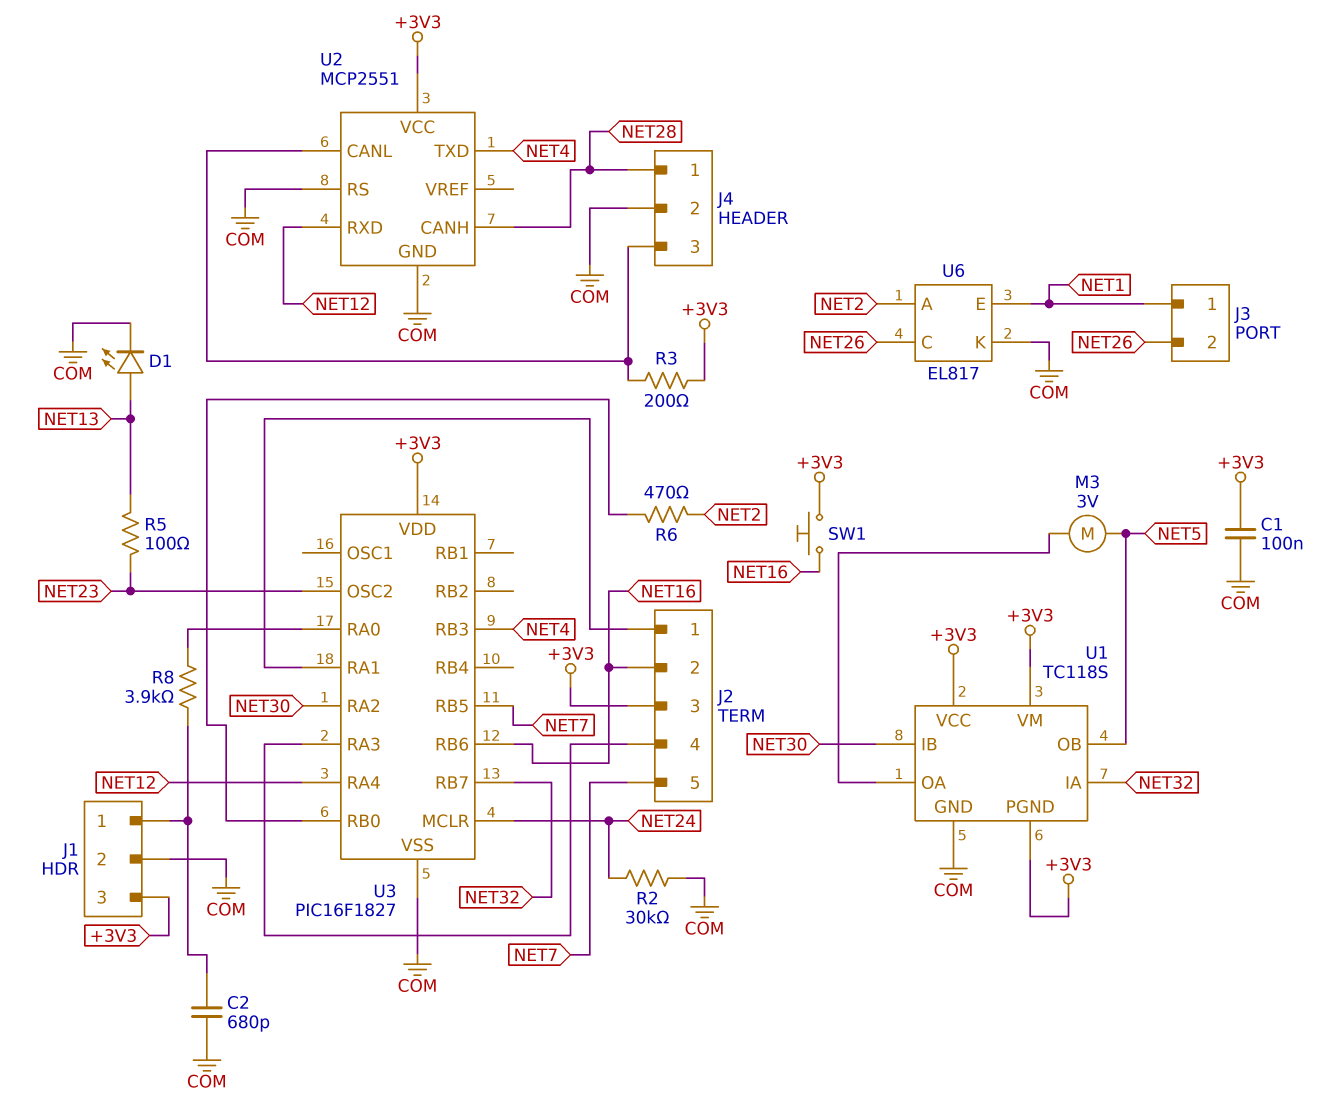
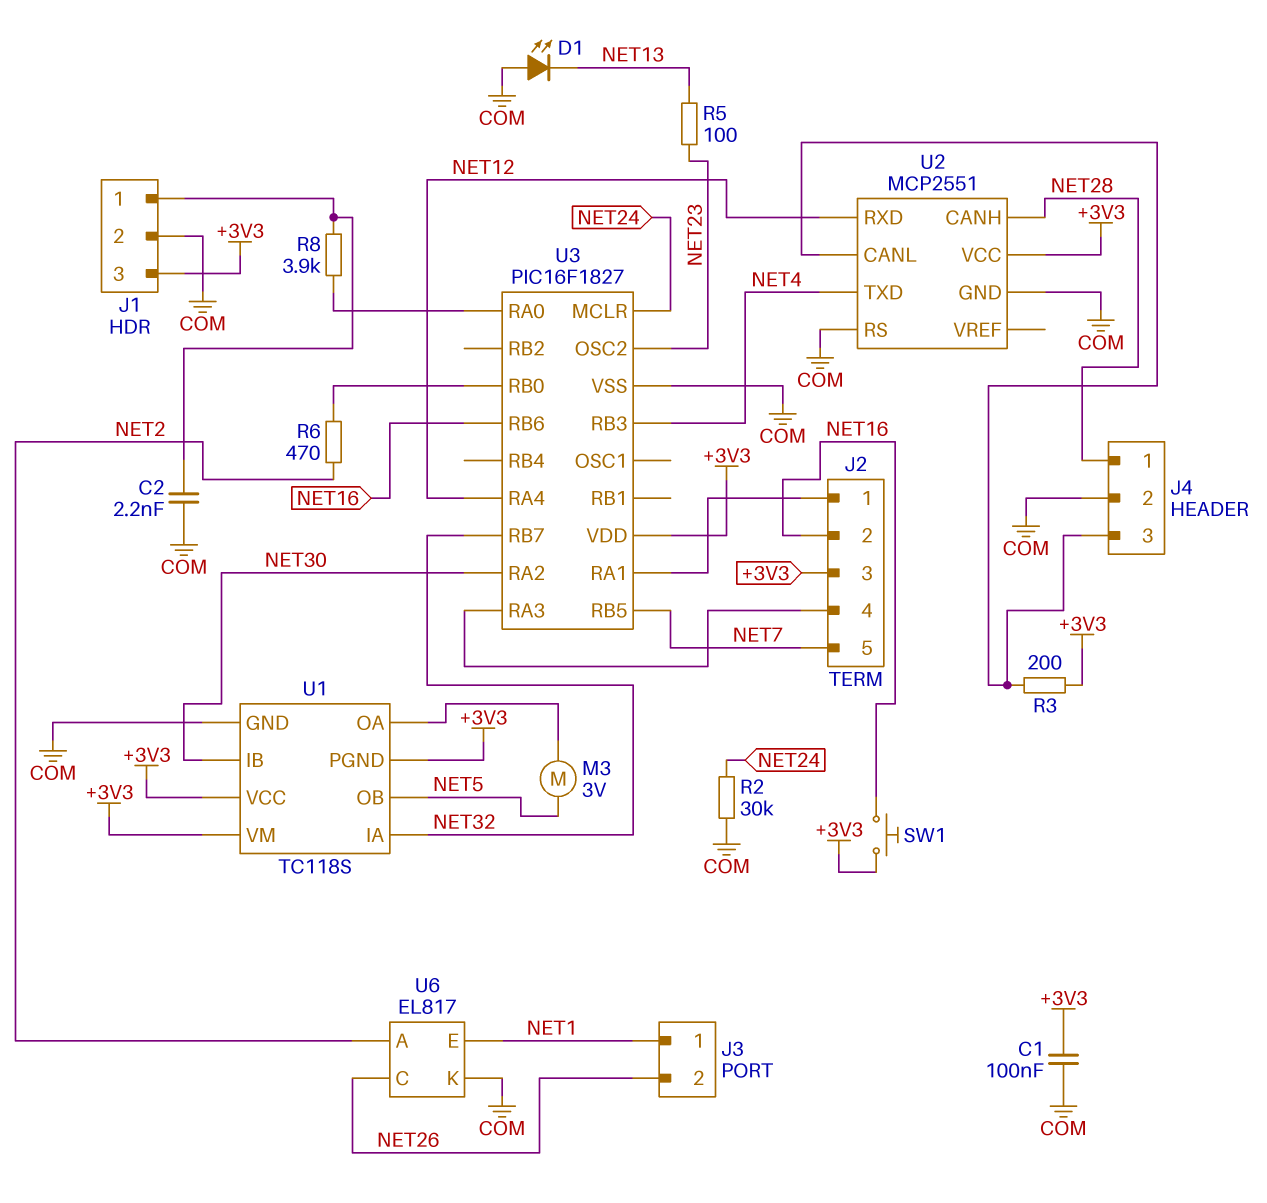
C2: 680pF (COM, J1/1) -> 2.2nF (COM, J1/1)
D1: LED (A NET13, K COM) -> LED (A COM, K NET13)

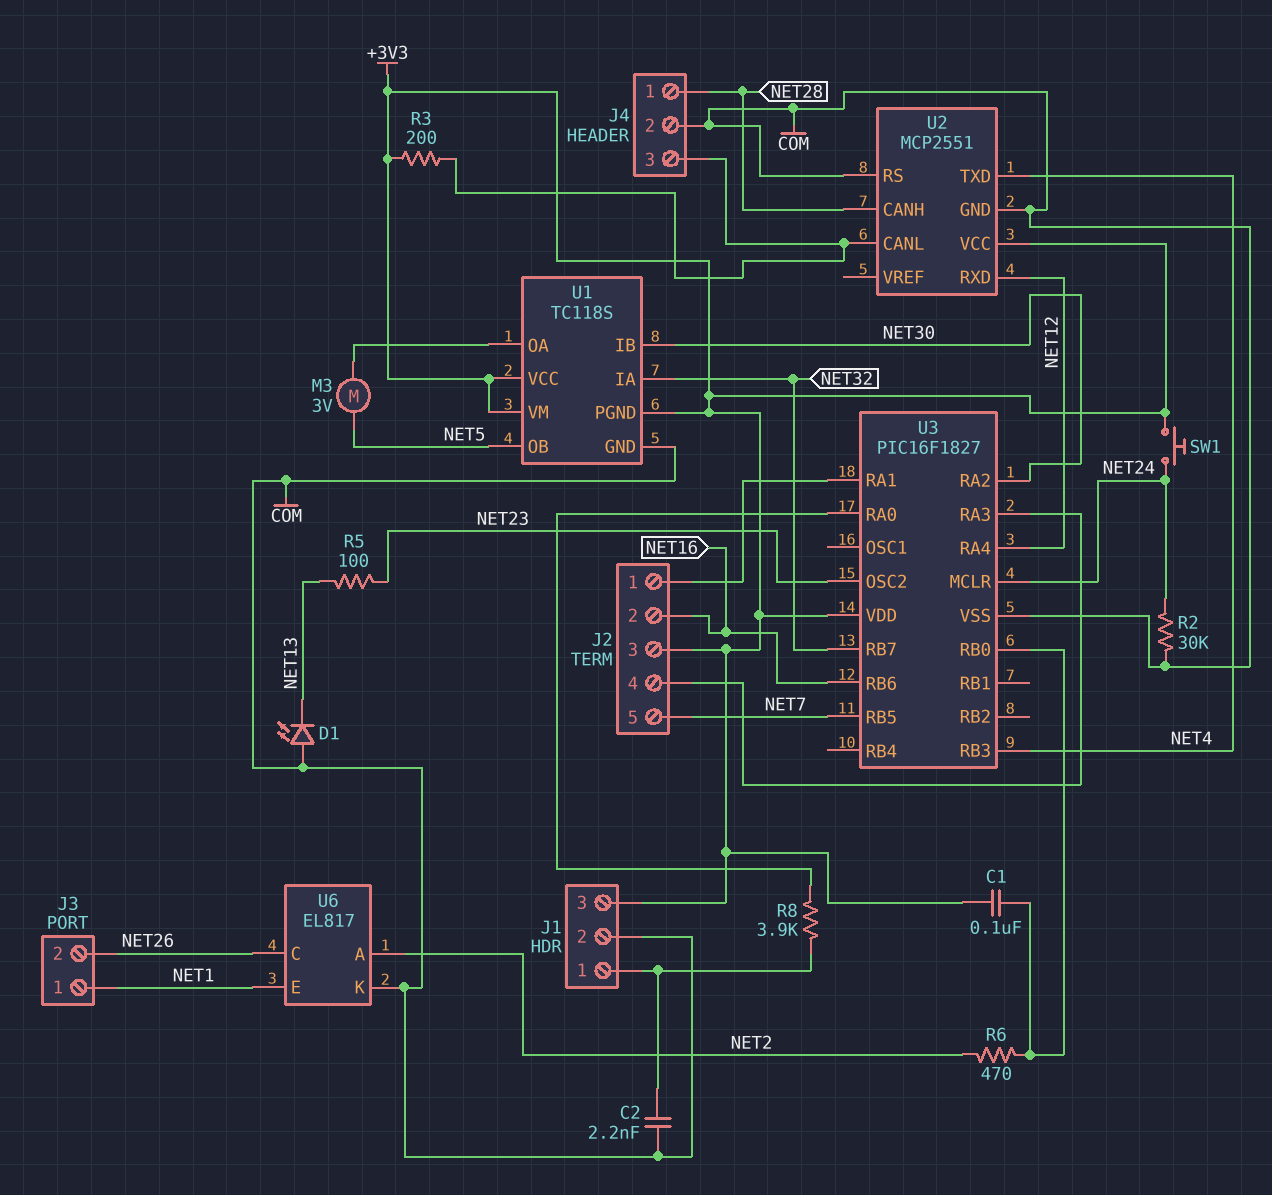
C1: 100nF (+3V3, COM) -> 100nF (+3V3, U3/RB0)
SW1: button (+3V3, NET16) -> button (+3V3, NET24)

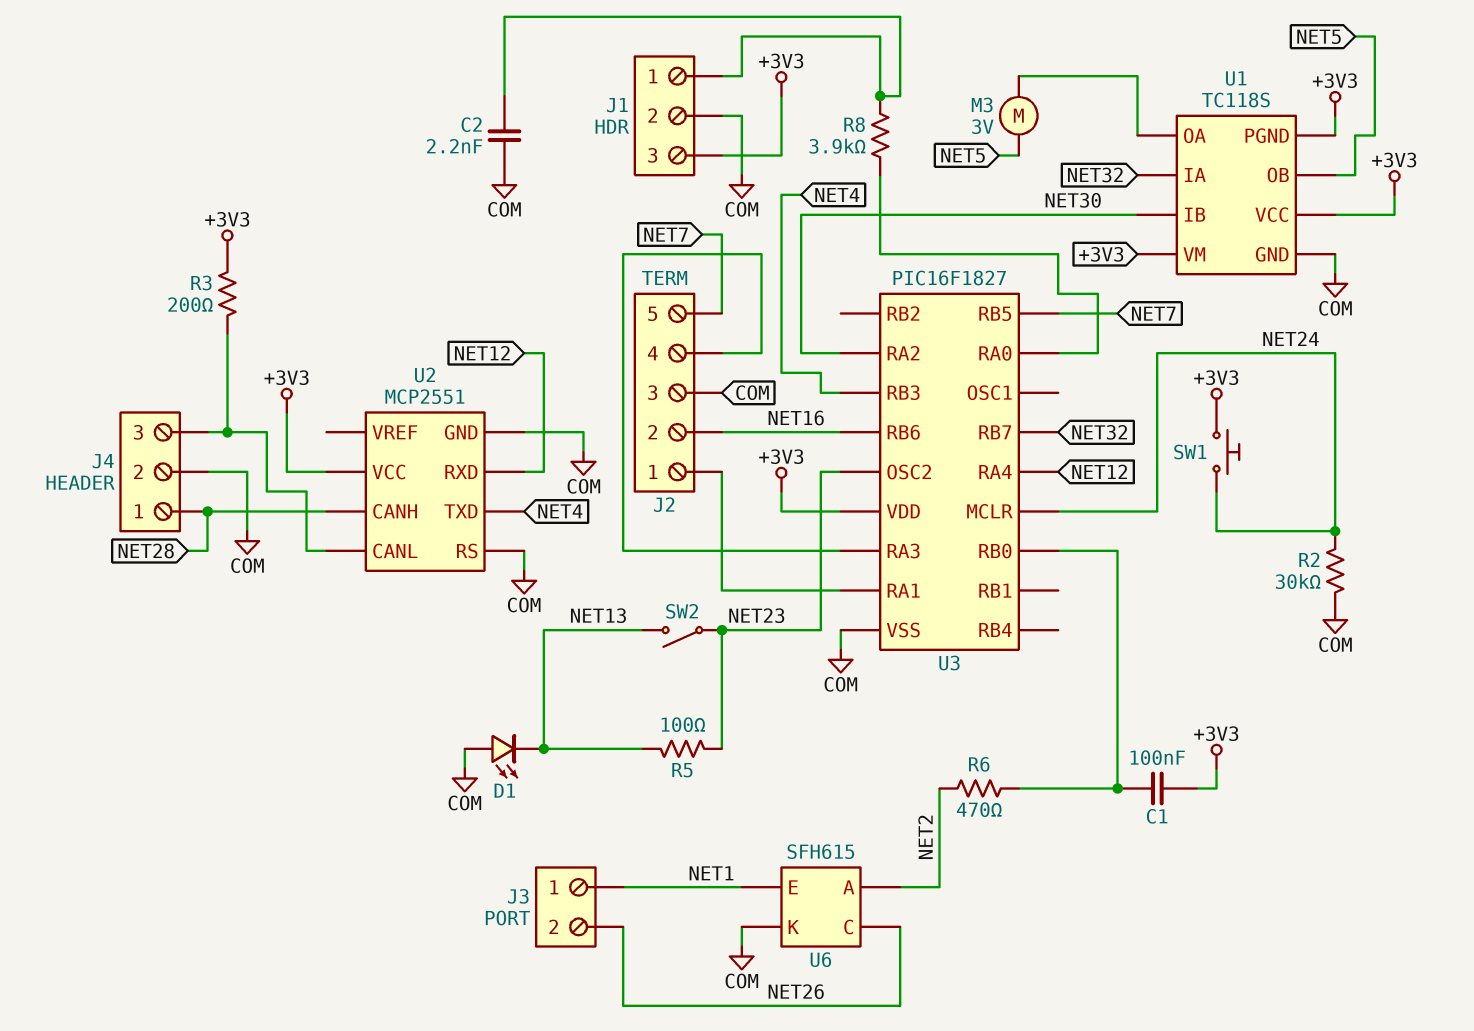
J2 pin 3: +3V3 -> COM
SW2: none -> switch (NET13, NET23)
U6: EL817 -> SFH615

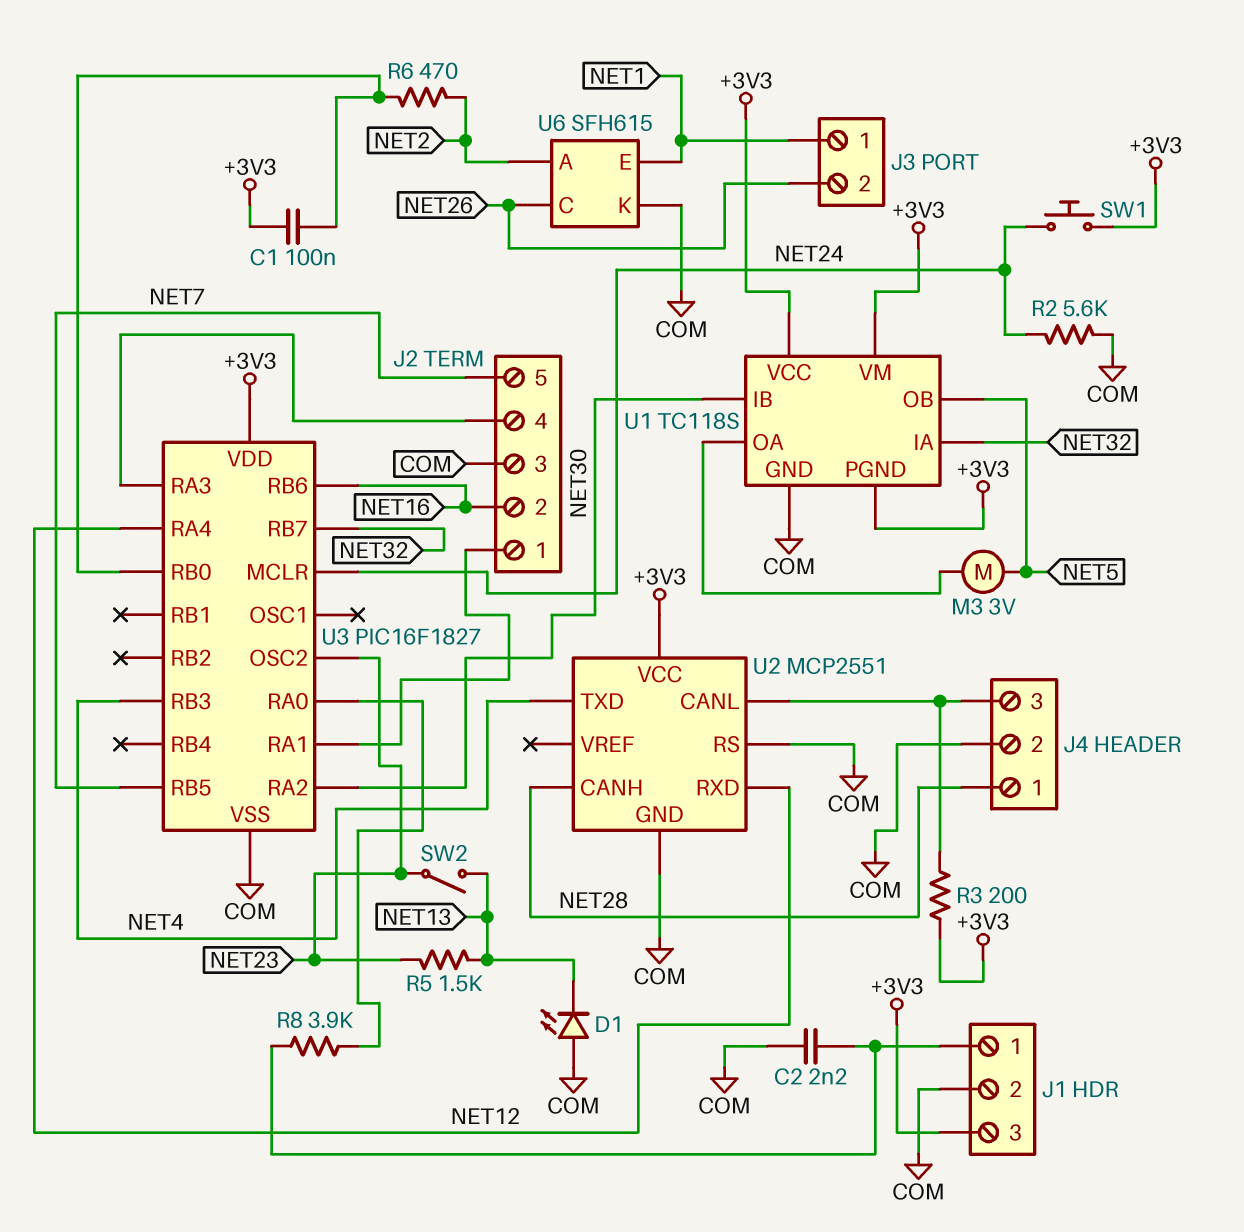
R2: 30k (COM, NET24) -> 5.6k (COM, NET24)
R5: 100 (NET13, NET23) -> 1.5k (NET13, NET23)

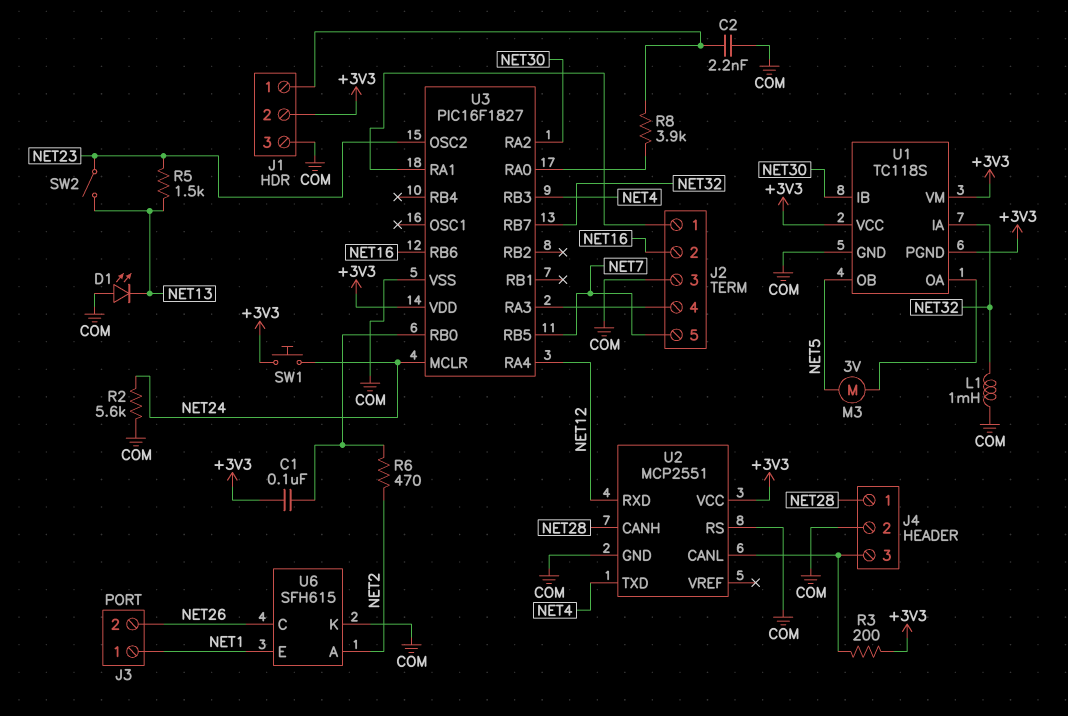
J1 pin 2: COM -> +3V3
J1 pin 3: +3V3 -> COM
L1: none -> 1mH (COM, NET32)

